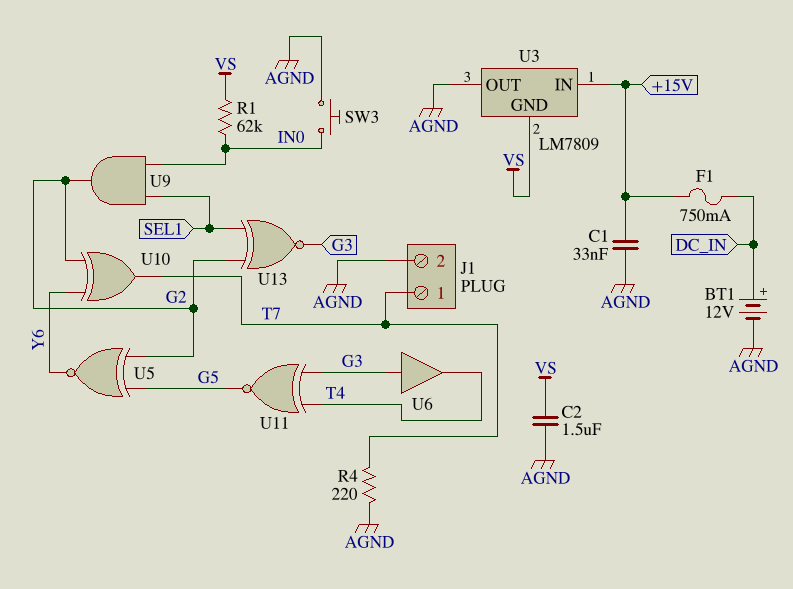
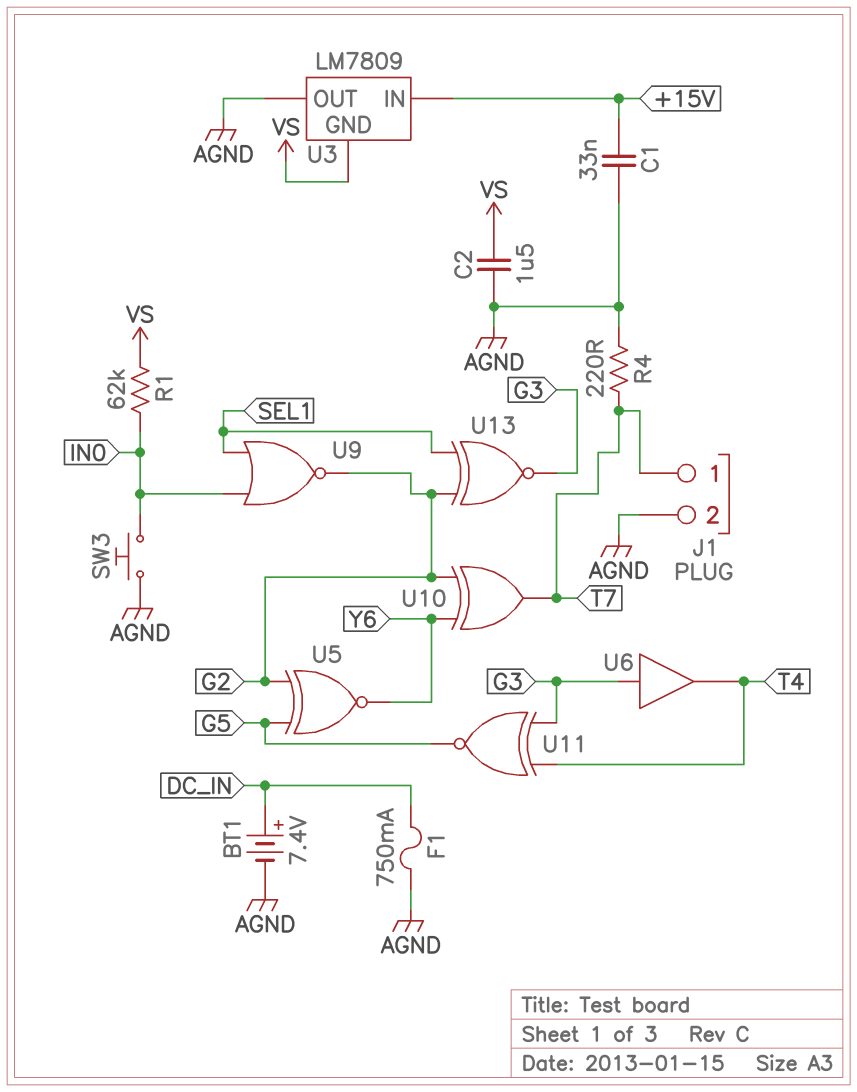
BT1: 12V (plus DC_IN, minus AGND) -> 7.4V (plus DC_IN, minus AGND)
F1: 750mA (+15V, DC_IN) -> 750mA (AGND, DC_IN)
U9: AND (in IN0, in SEL1, out G2) -> NOR (in IN0, in SEL1, out G2)

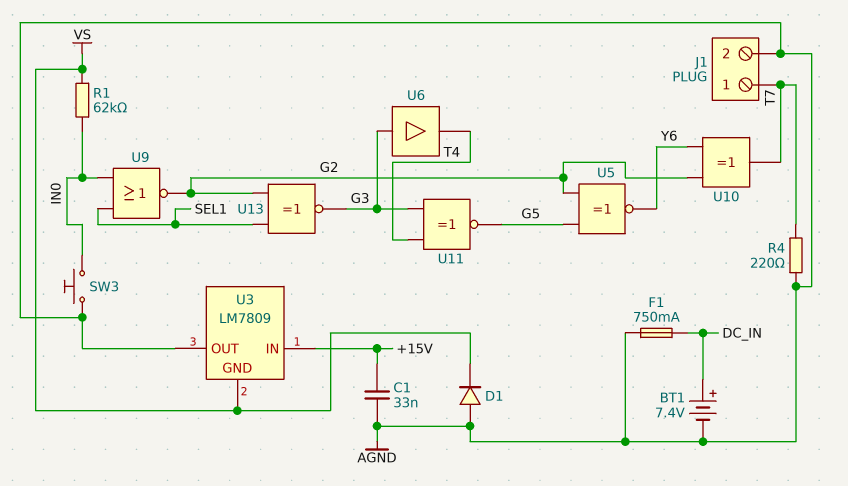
C2: 1.5uF (AGND, VS) -> none
D1: none -> diode (A AGND, K VS)

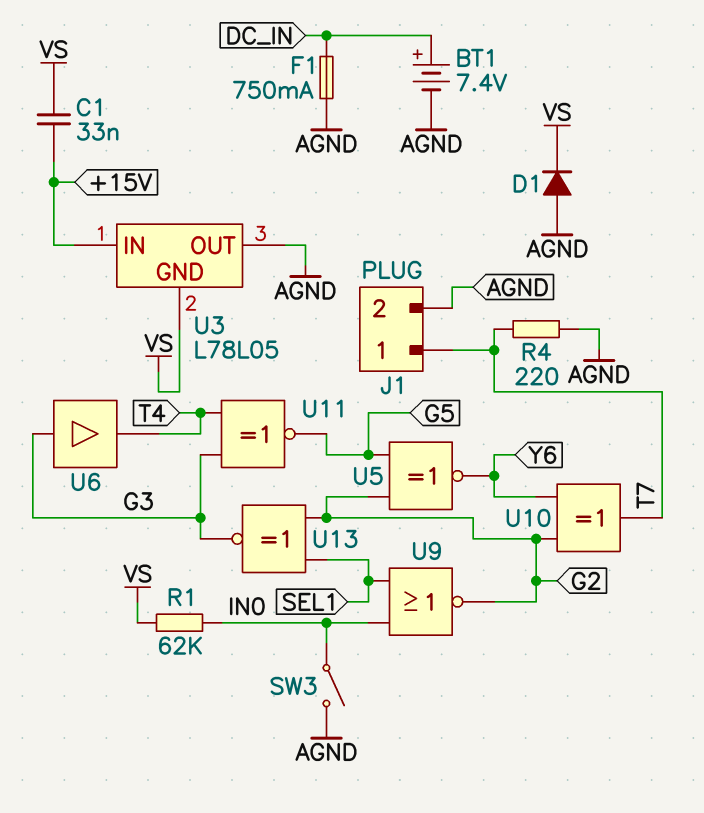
C1: 33nF (+15V, AGND) -> 33nF (+15V, VS)
SW3: button (AGND, IN0) -> switch (AGND, IN0)
U3: LM7809 -> L78L05

